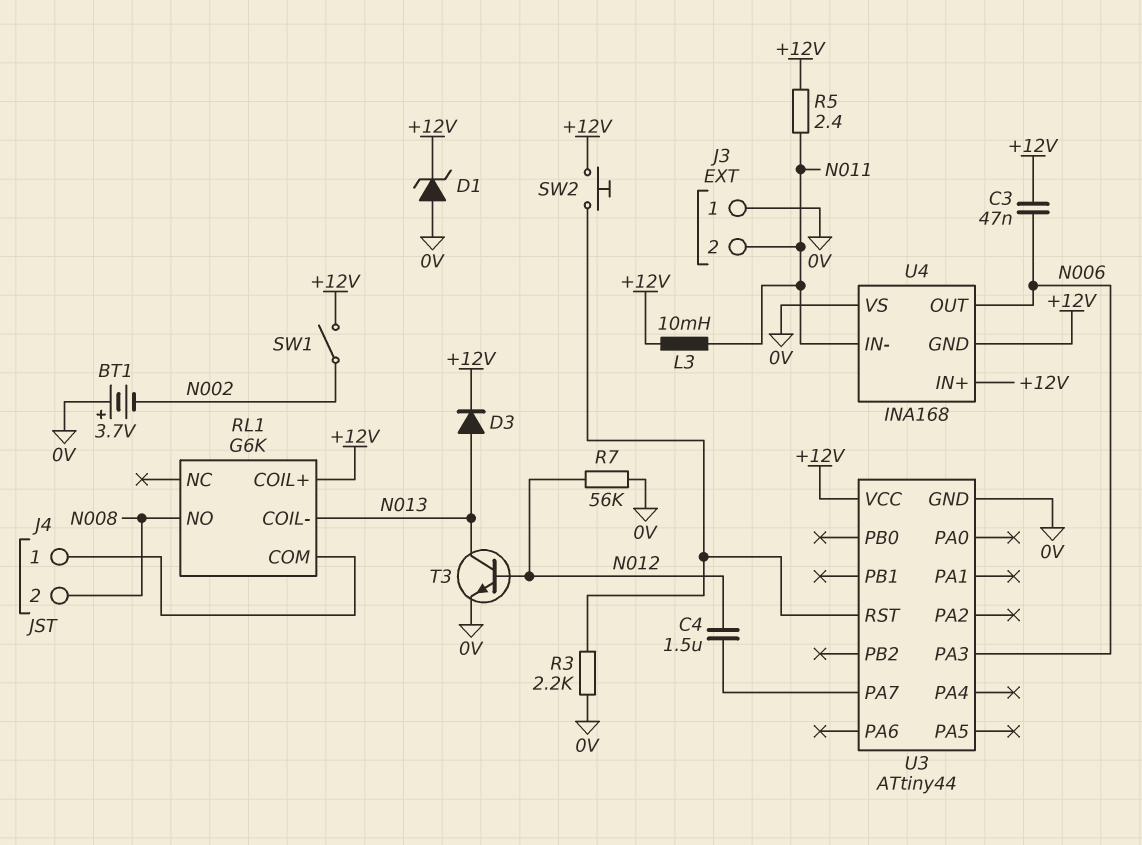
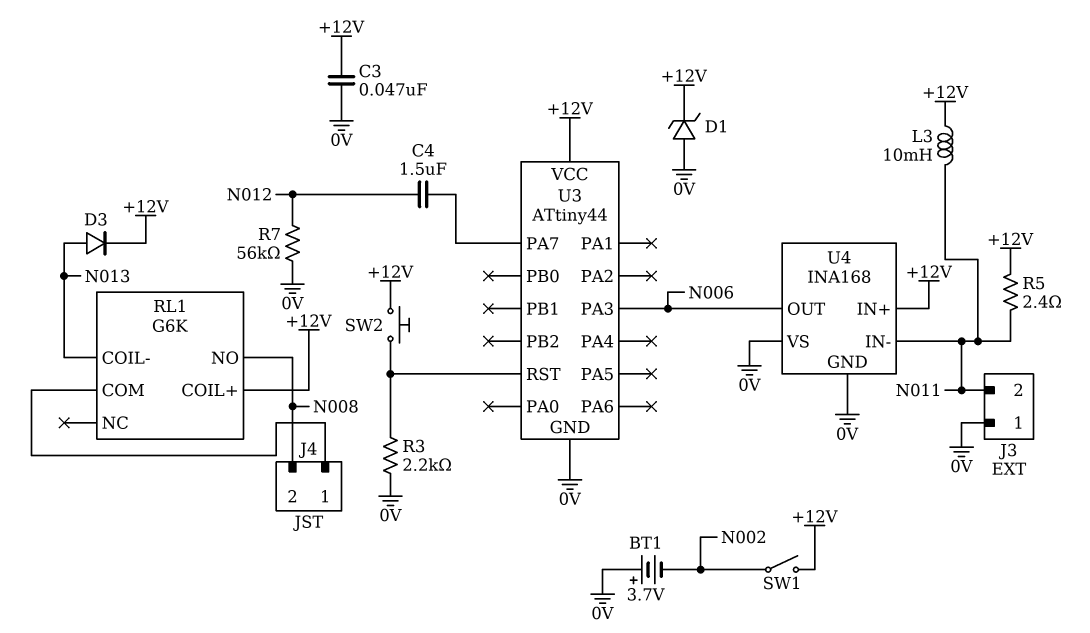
C3: 47nF (+12V, N006) -> 47nF (+12V, 0V)
T3: NPN (B N012, C N013, E 0V) -> none
U4 pin GND: +12V -> 0V

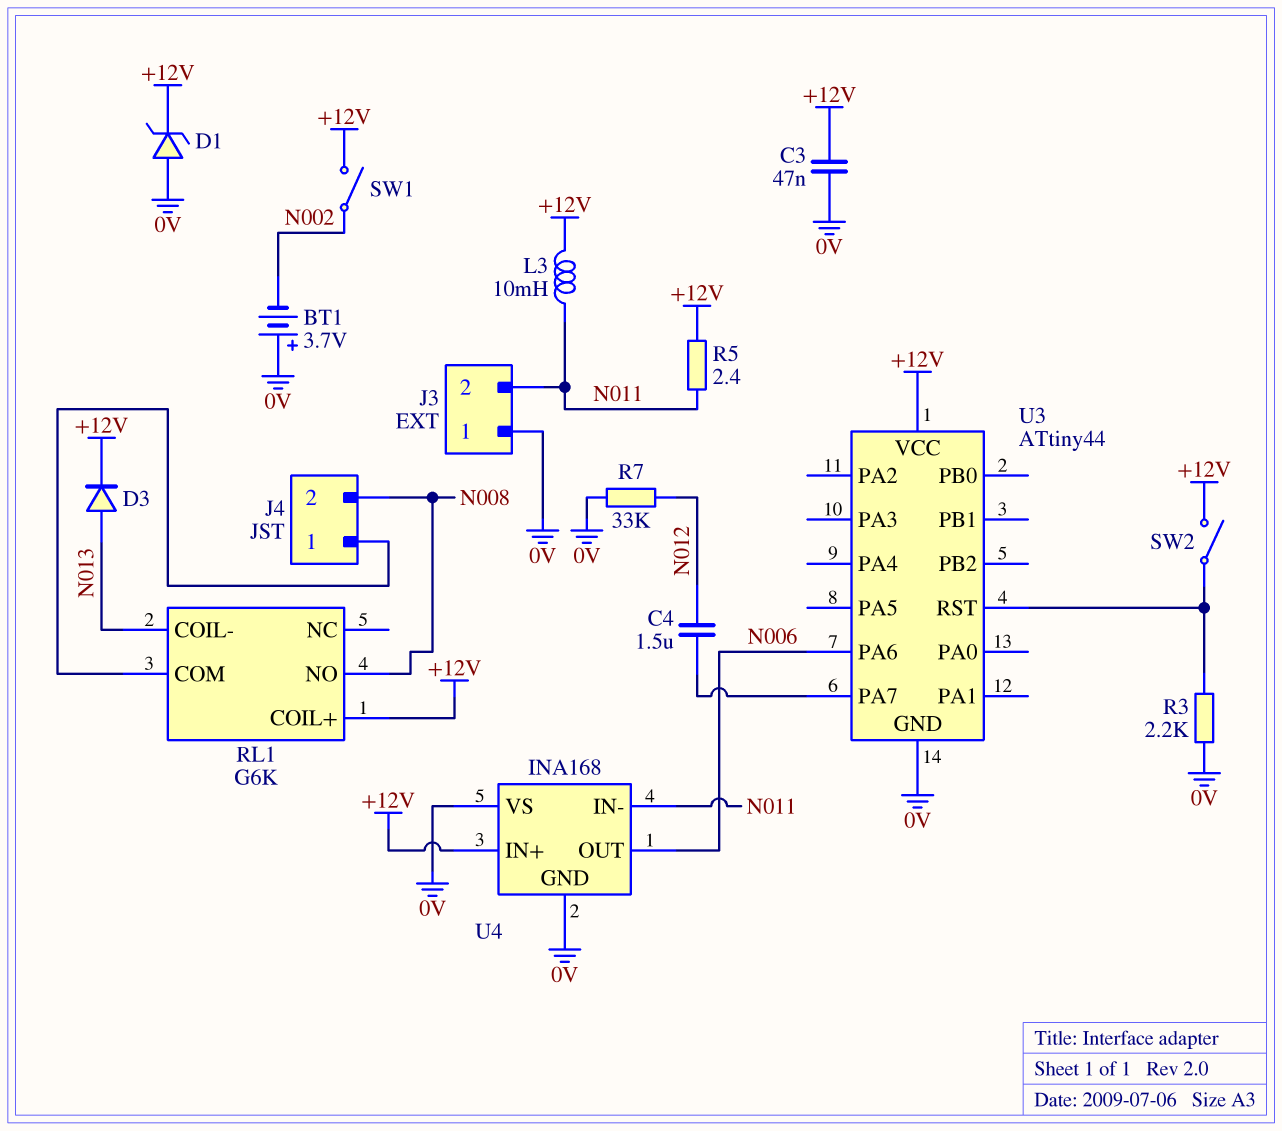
R7: 56k (0V, N012) -> 33k (0V, N012)
SW2: button (+12V, U3/RST) -> switch (+12V, U3/RST)
U3 pin PA3: N006 -> none
U3 pin PA6: none -> N006

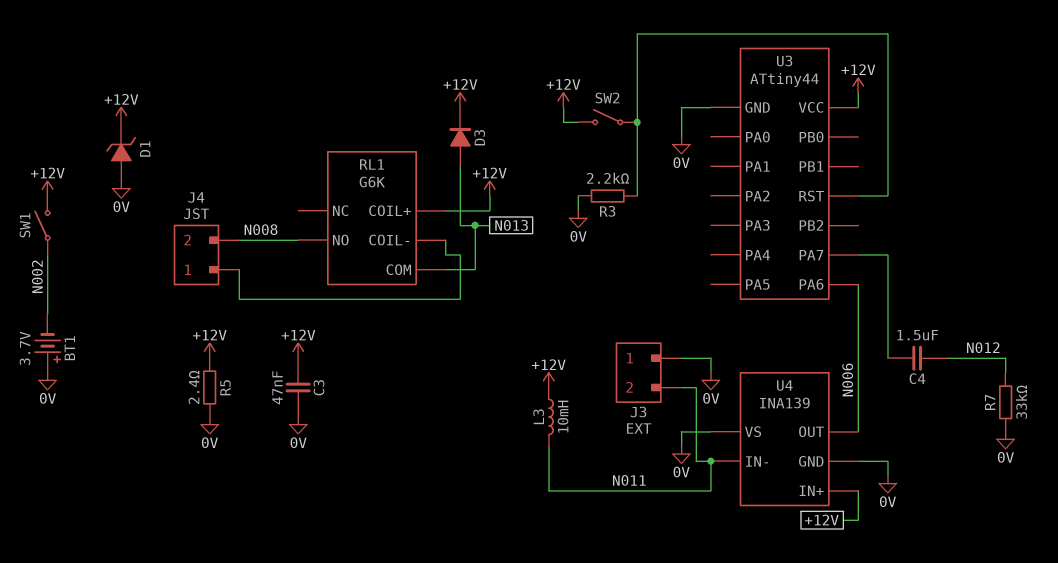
R5: 2.4 (+12V, N011) -> 2.4 (+12V, 0V)
RL1 pin COIL-: N013 -> J4/1
RL1 pin COM: J4/1 -> N013
U4: INA168 -> INA139

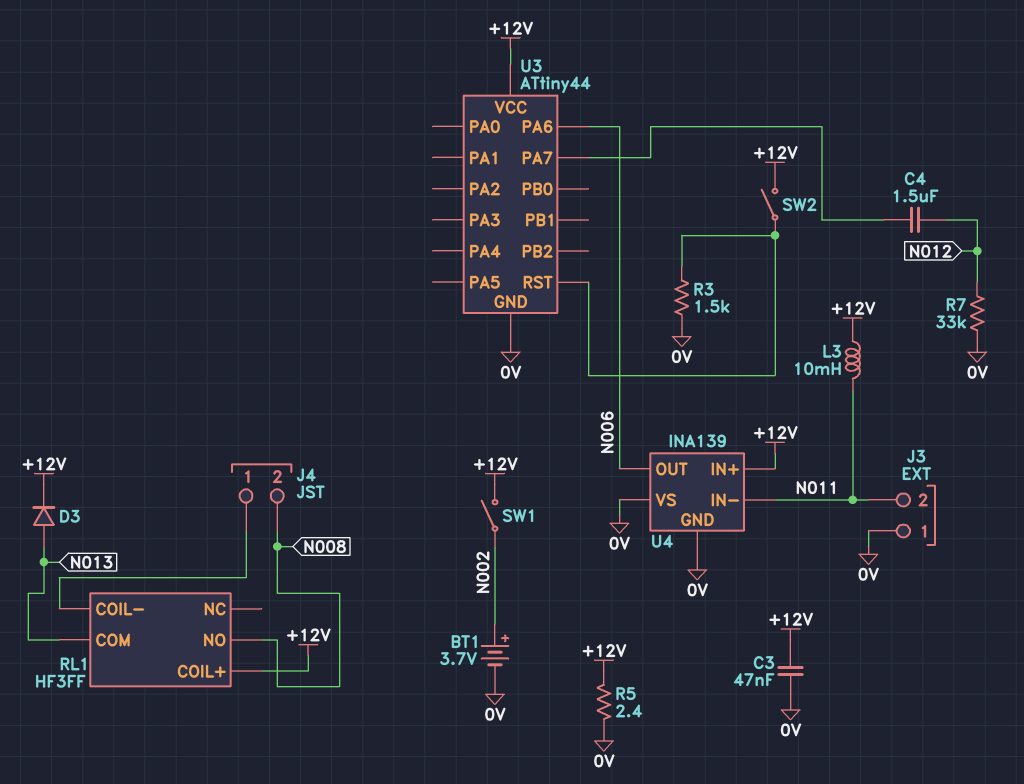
BT1: 3.7V (plus 0V, minus N002) -> 3.7V (plus N002, minus 0V)
D1: zener (A 0V, K +12V) -> none
R3: 2.2k (0V, U3/RST) -> 1.5k (0V, U3/RST)
RL1: G6K -> HF3FF

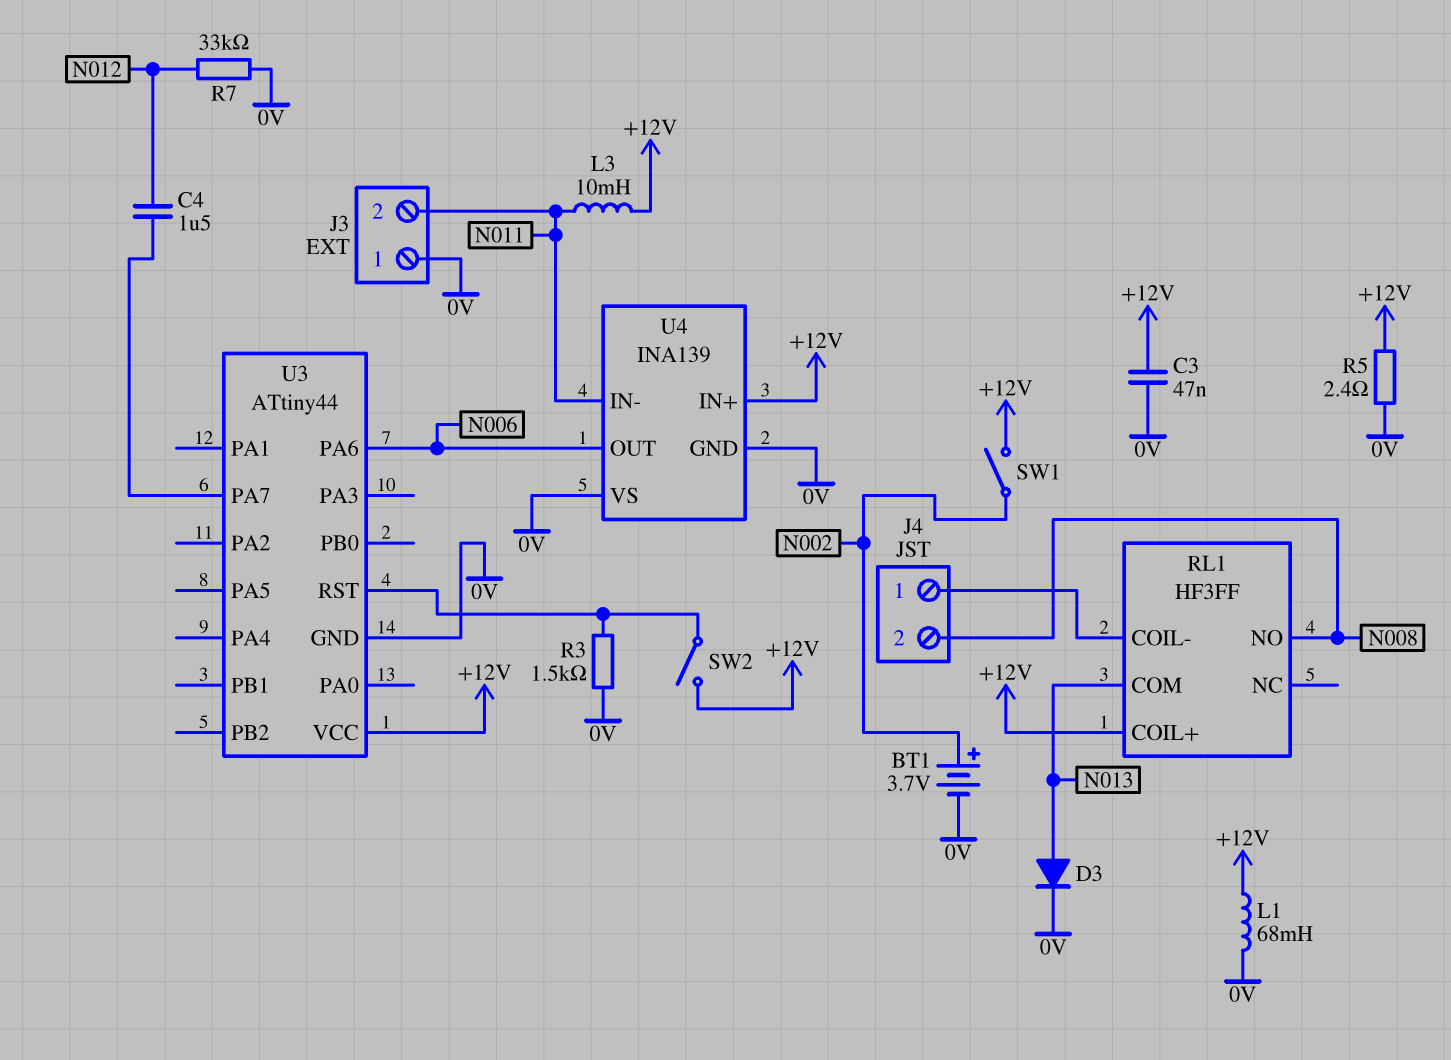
D3: diode (A N013, K +12V) -> diode (A N013, K 0V)
L1: none -> 68mH (+12V, 0V)

